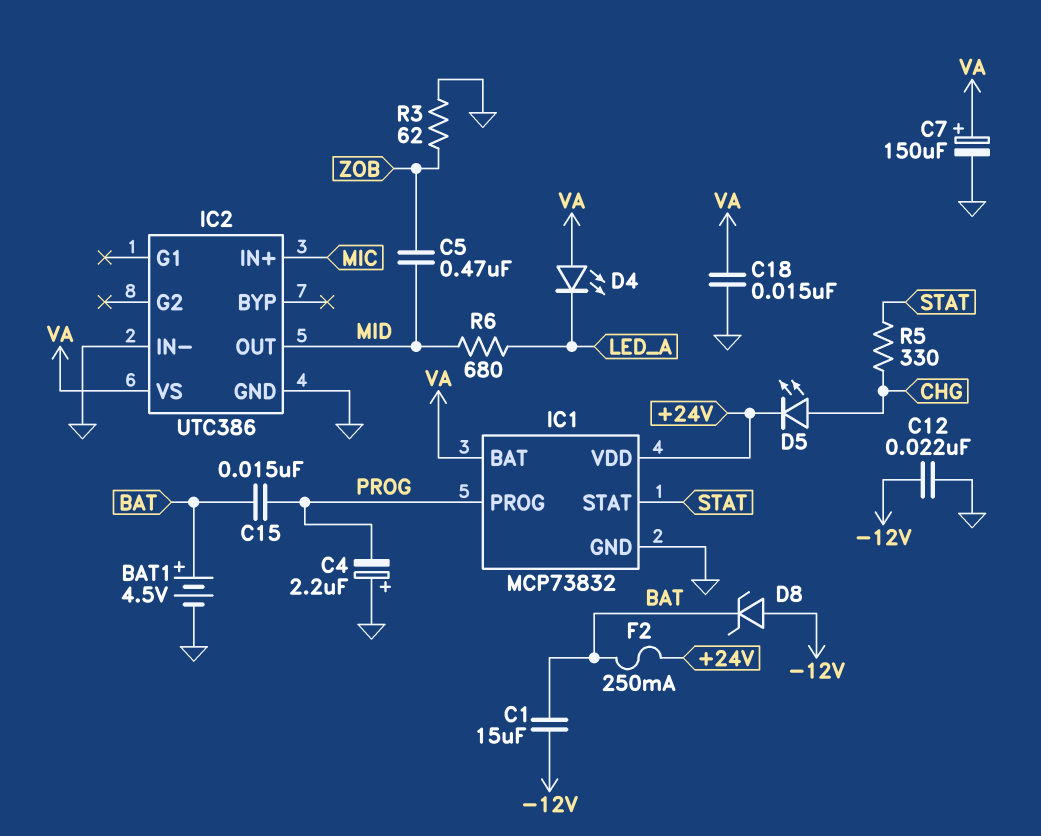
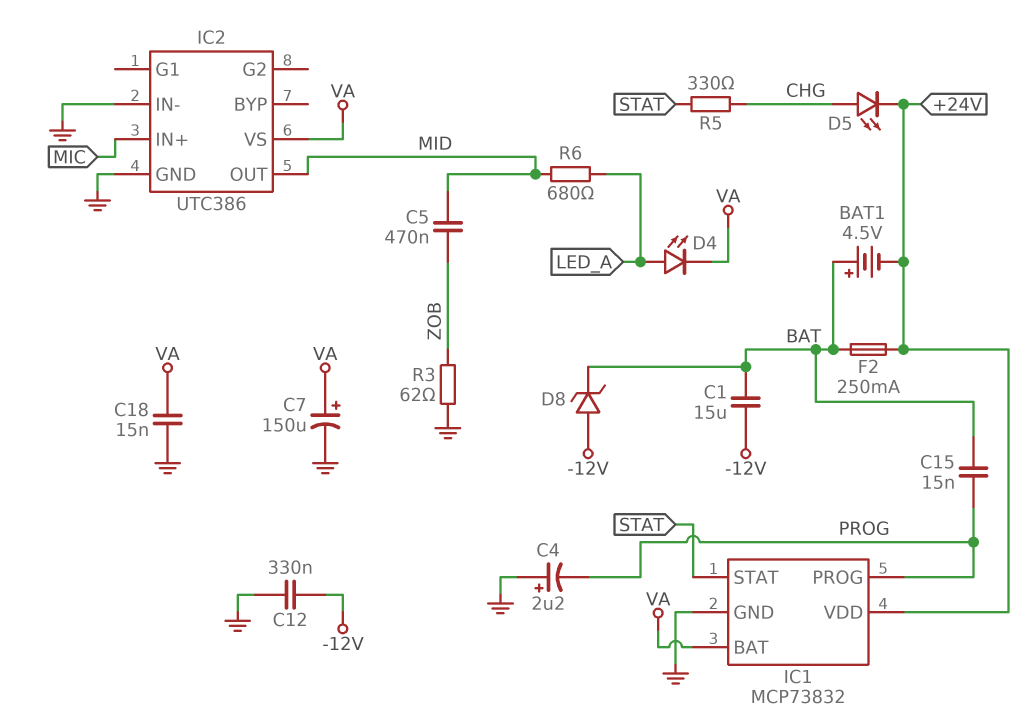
BAT1: 4.5V (plus BAT, minus GND) -> 4.5V (plus BAT, minus +24V)
C12: 22nF (-12V, GND) -> 330nF (-12V, GND)
D4: LED (A VA, K LED_A) -> LED (A LED_A, K VA)

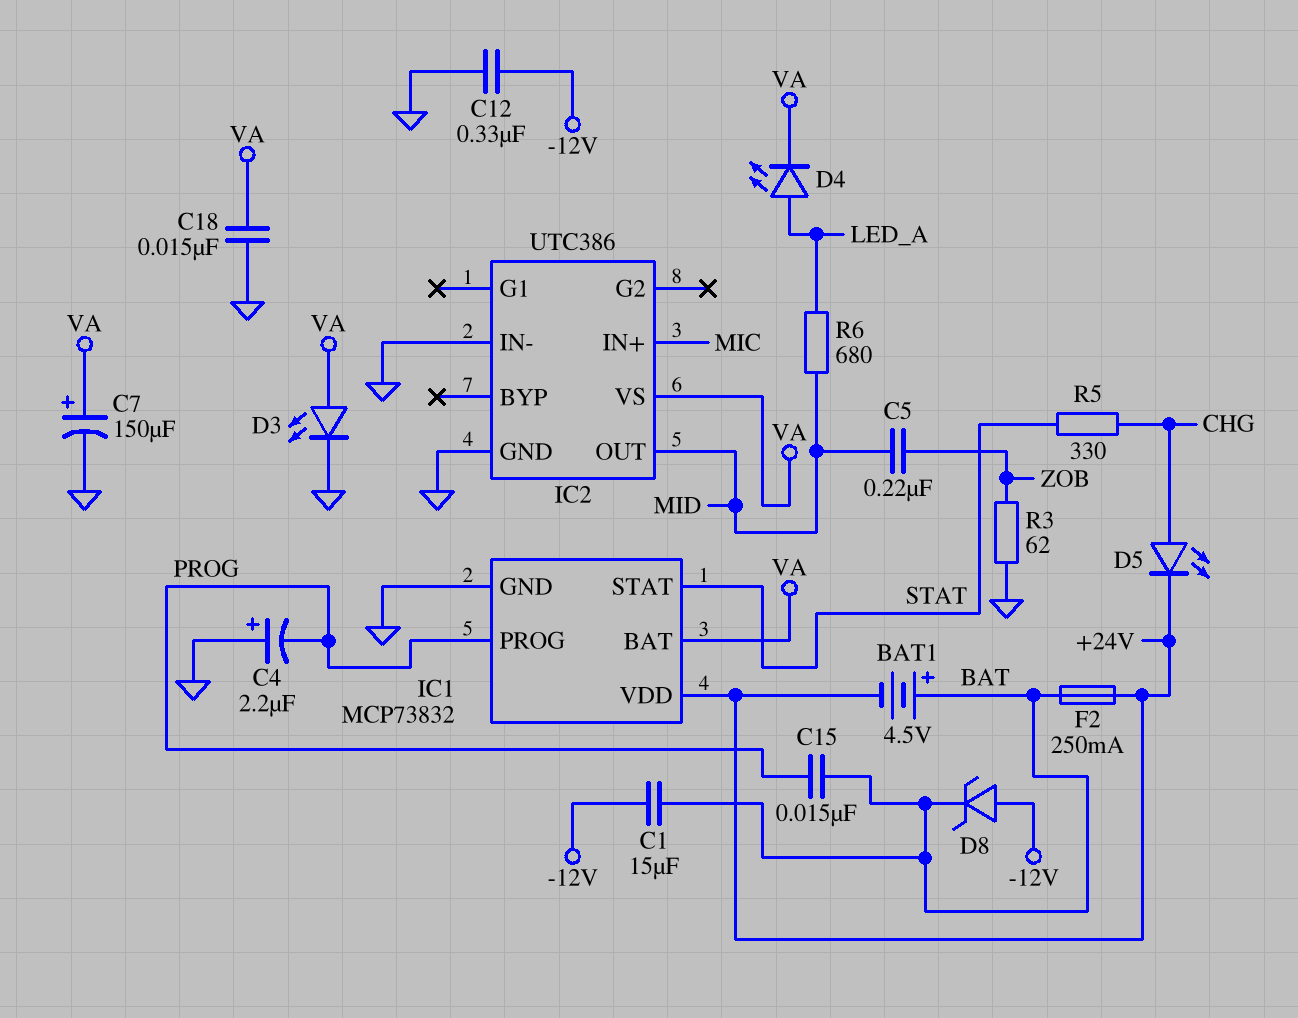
C5: 470nF (MID, ZOB) -> 220nF (MID, ZOB)
D3: none -> LED (A VA, K GND)

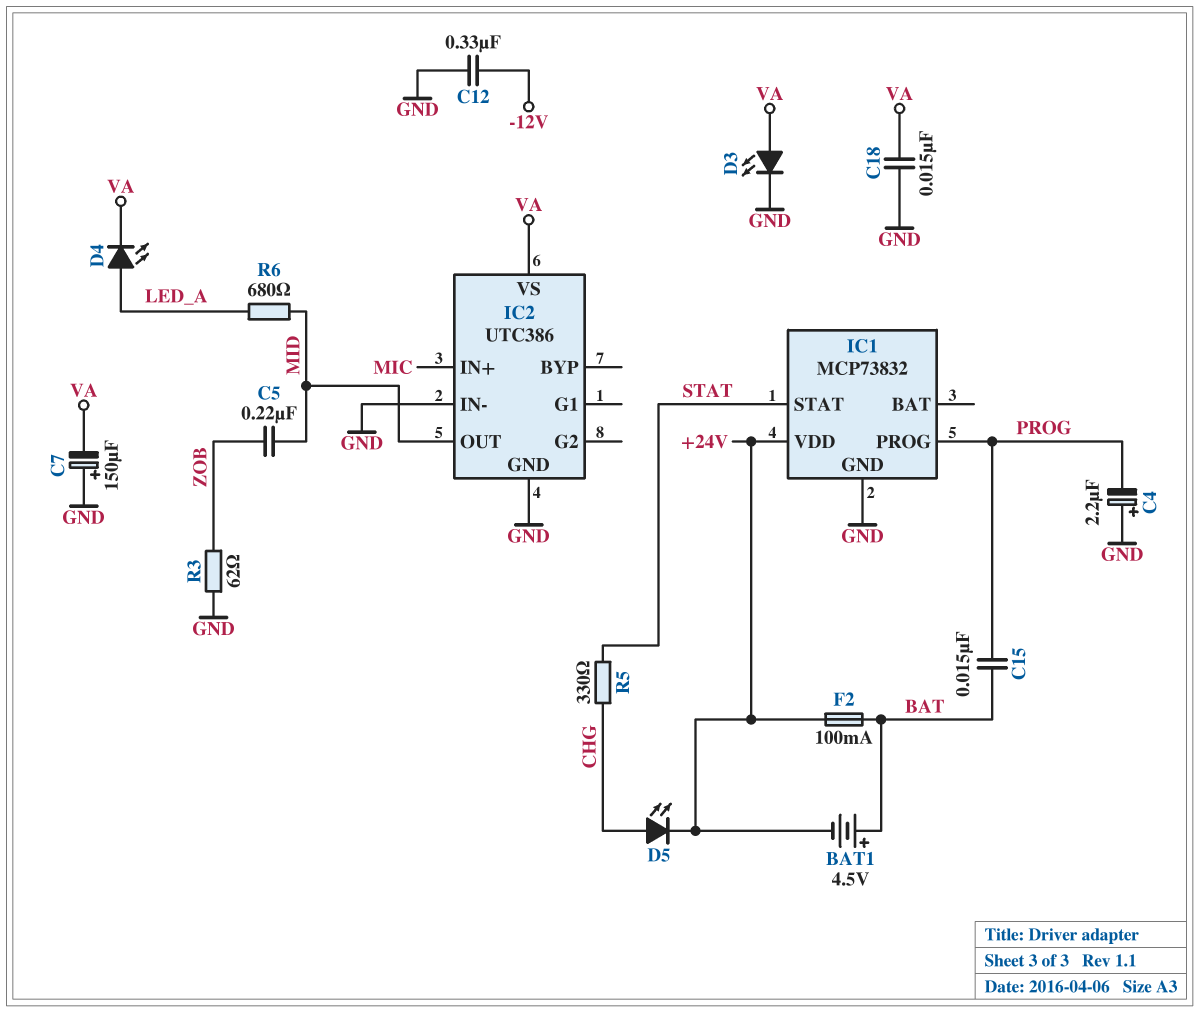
C1: 15uF (-12V, BAT) -> none
C7: 150uF (plus VA, minus GND) -> 150uF (plus GND, minus VA)
D8: zener (A -12V, K BAT) -> none
F2: 250mA (+24V, BAT) -> 100mA (+24V, BAT)
IC1 pin BAT: VA -> none

